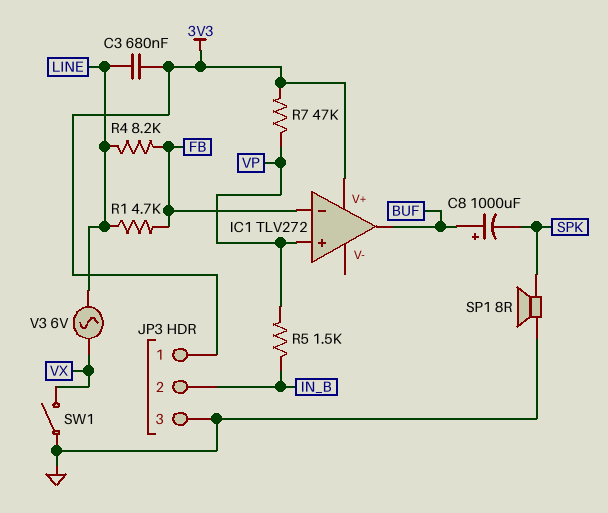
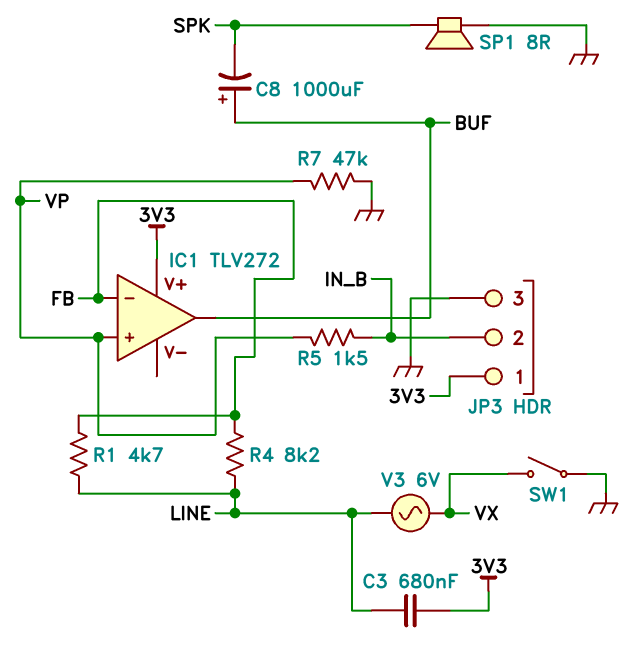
R7: 47k (3V3, VP) -> 47k (GND, VP)

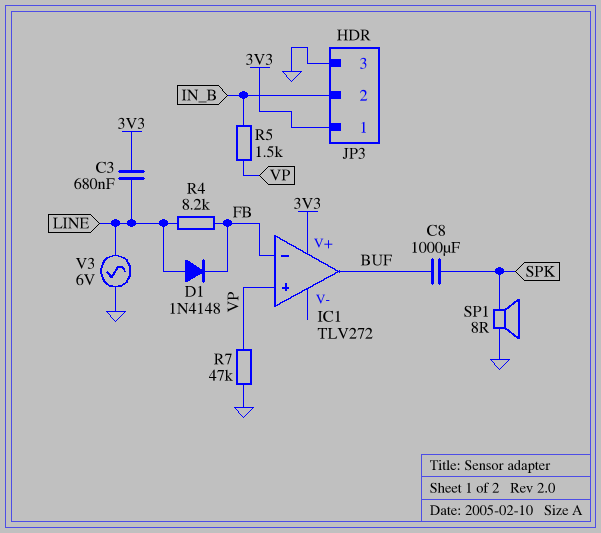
C8: 1000uF (plus BUF, minus SPK) -> 1000uF (BUF, SPK)
D1: none -> diode 1N4148 (A LINE, K FB)
R1: 4.7k (FB, LINE) -> none
SW1: switch (GND, VX) -> none
V3: AC 6V (LINE, VX) -> AC 6V (GND, LINE)

